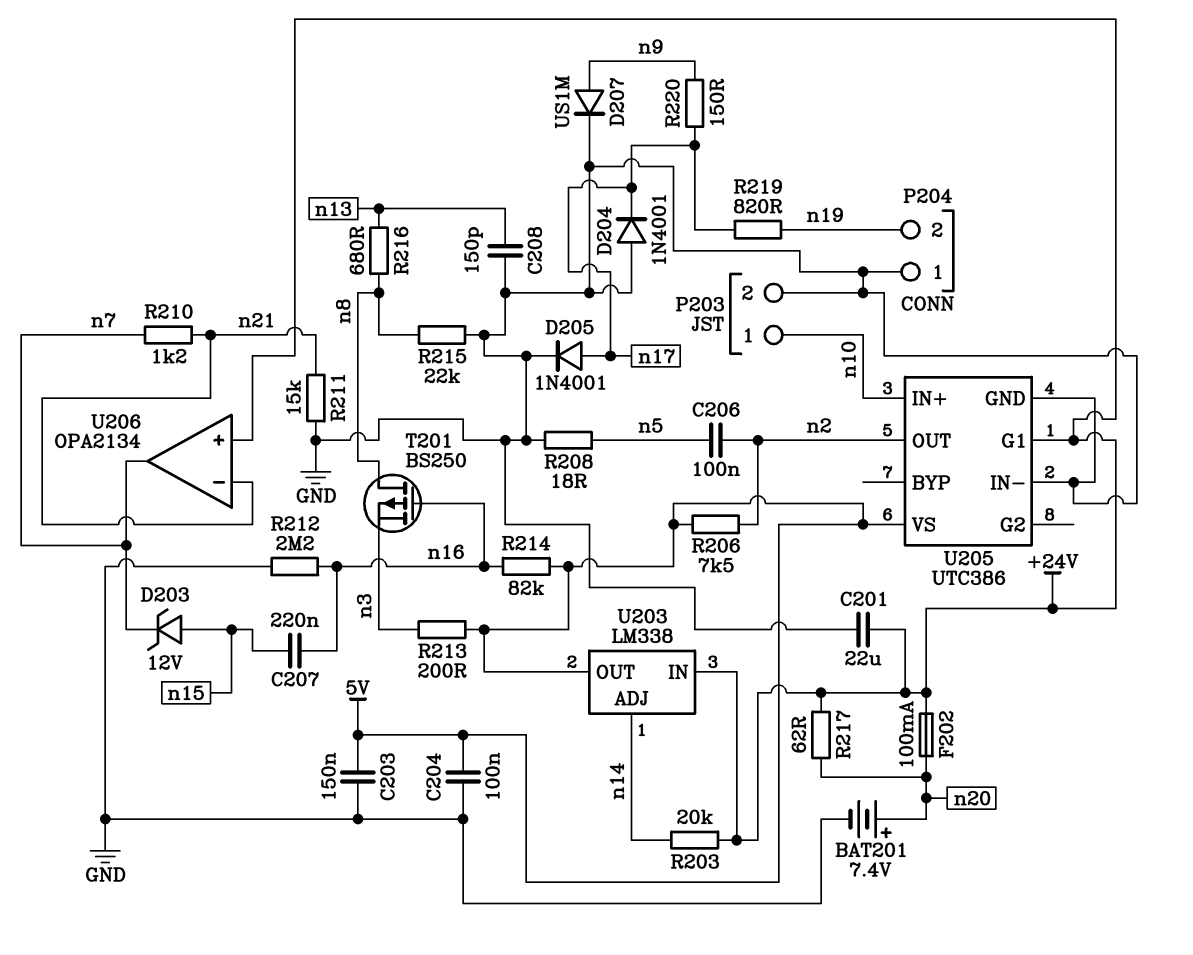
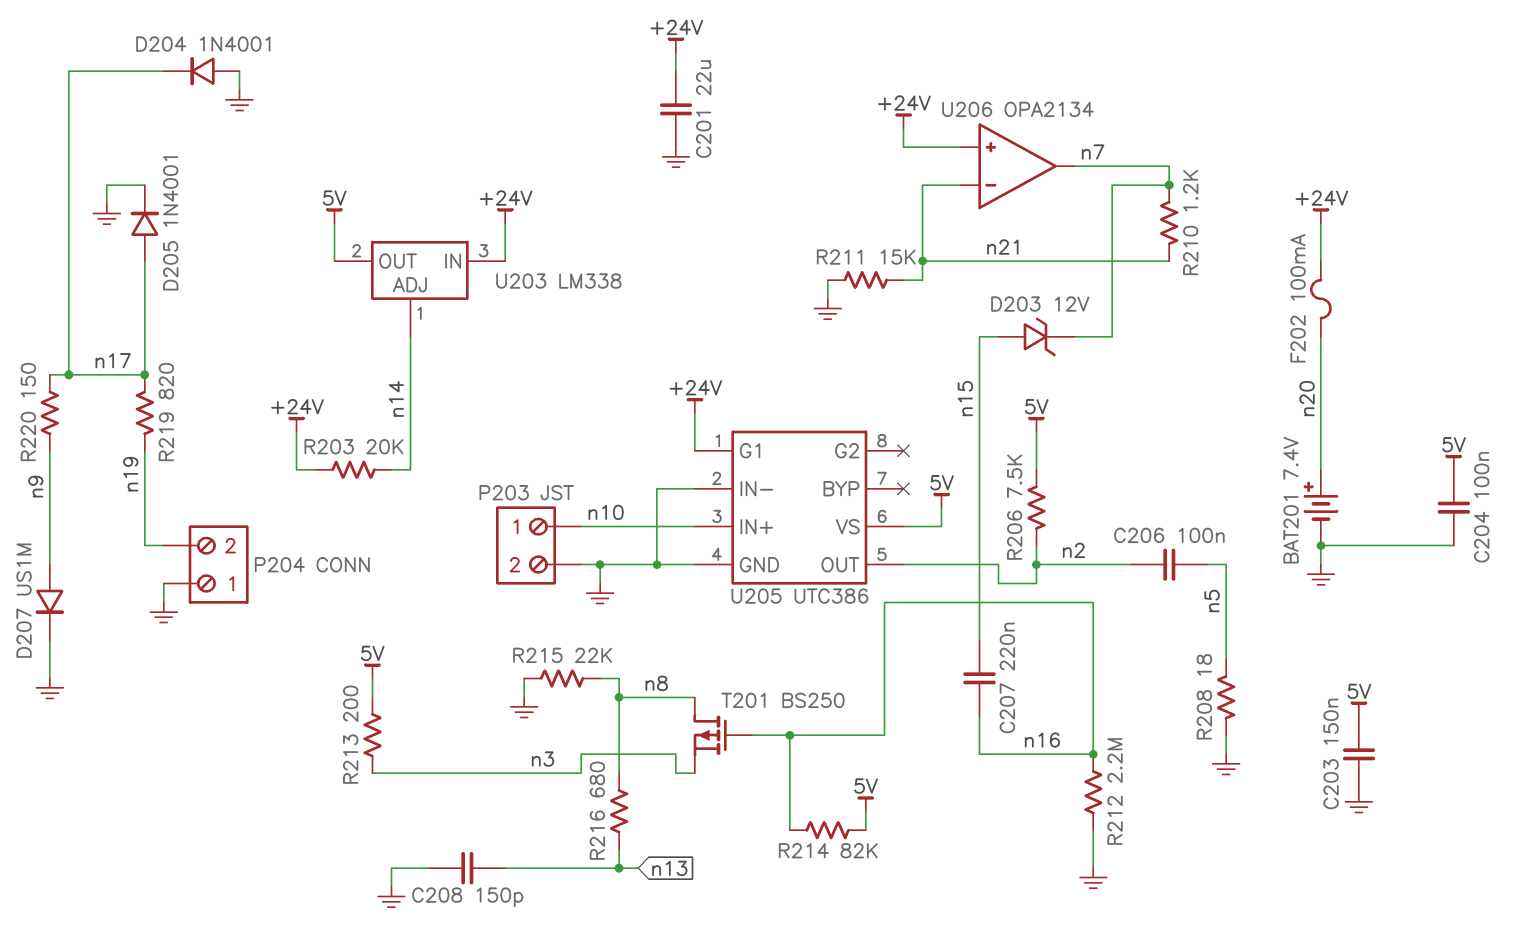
R217: 62 (+24V, n20) -> none

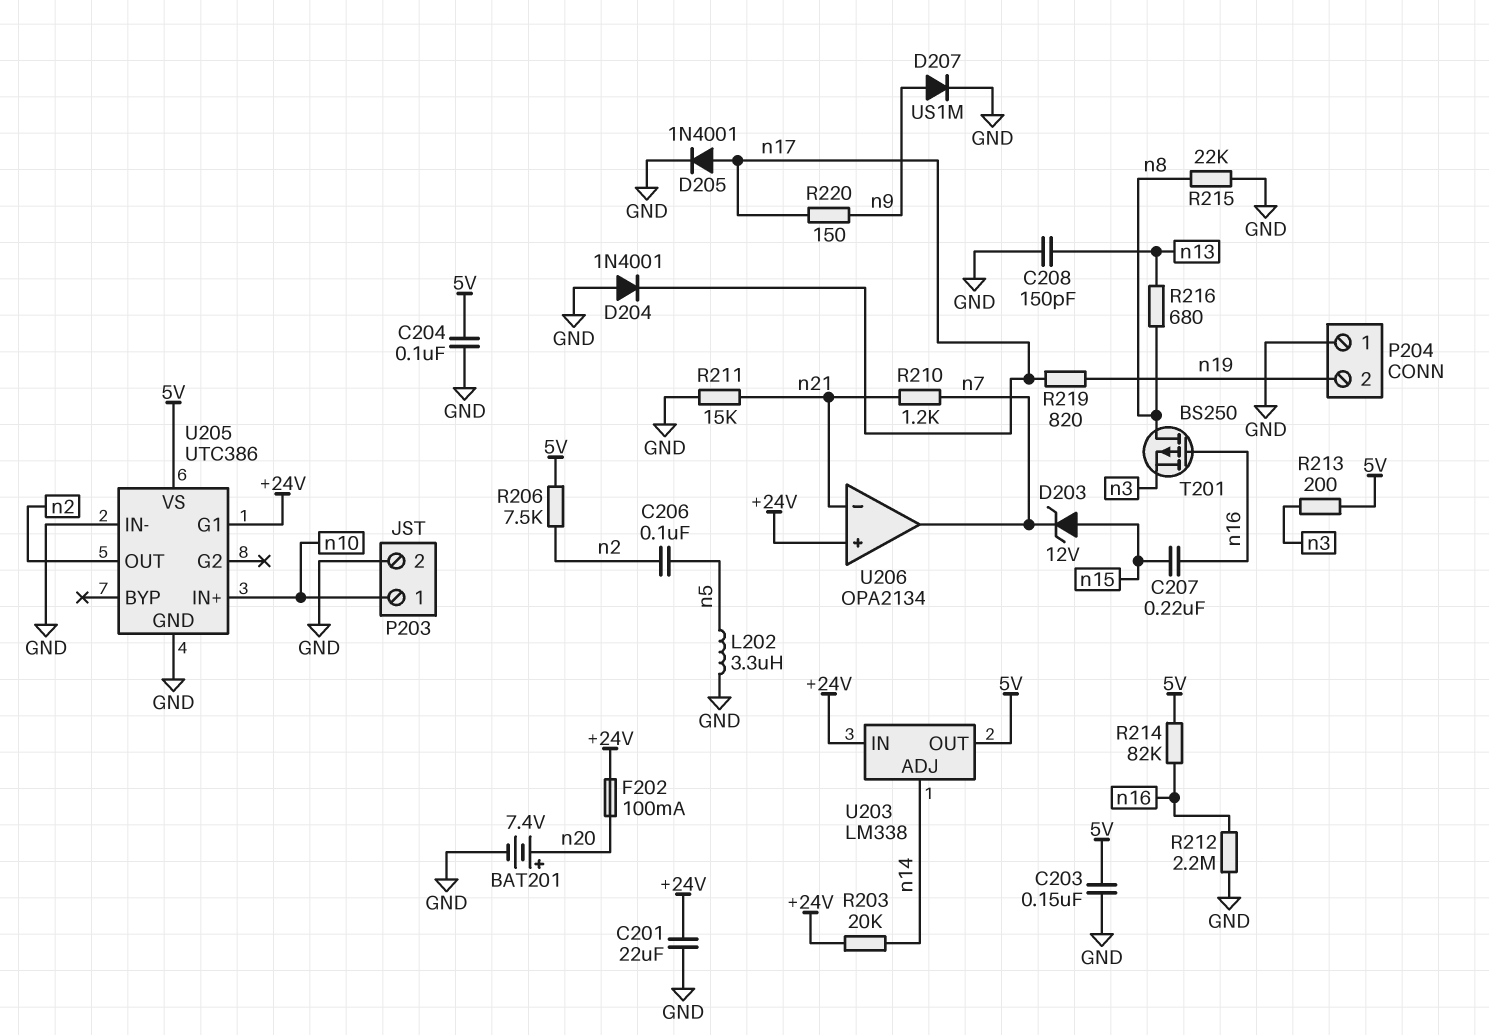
L202: none -> 3.3uH (GND, n5)
R208: 18 (GND, n5) -> none

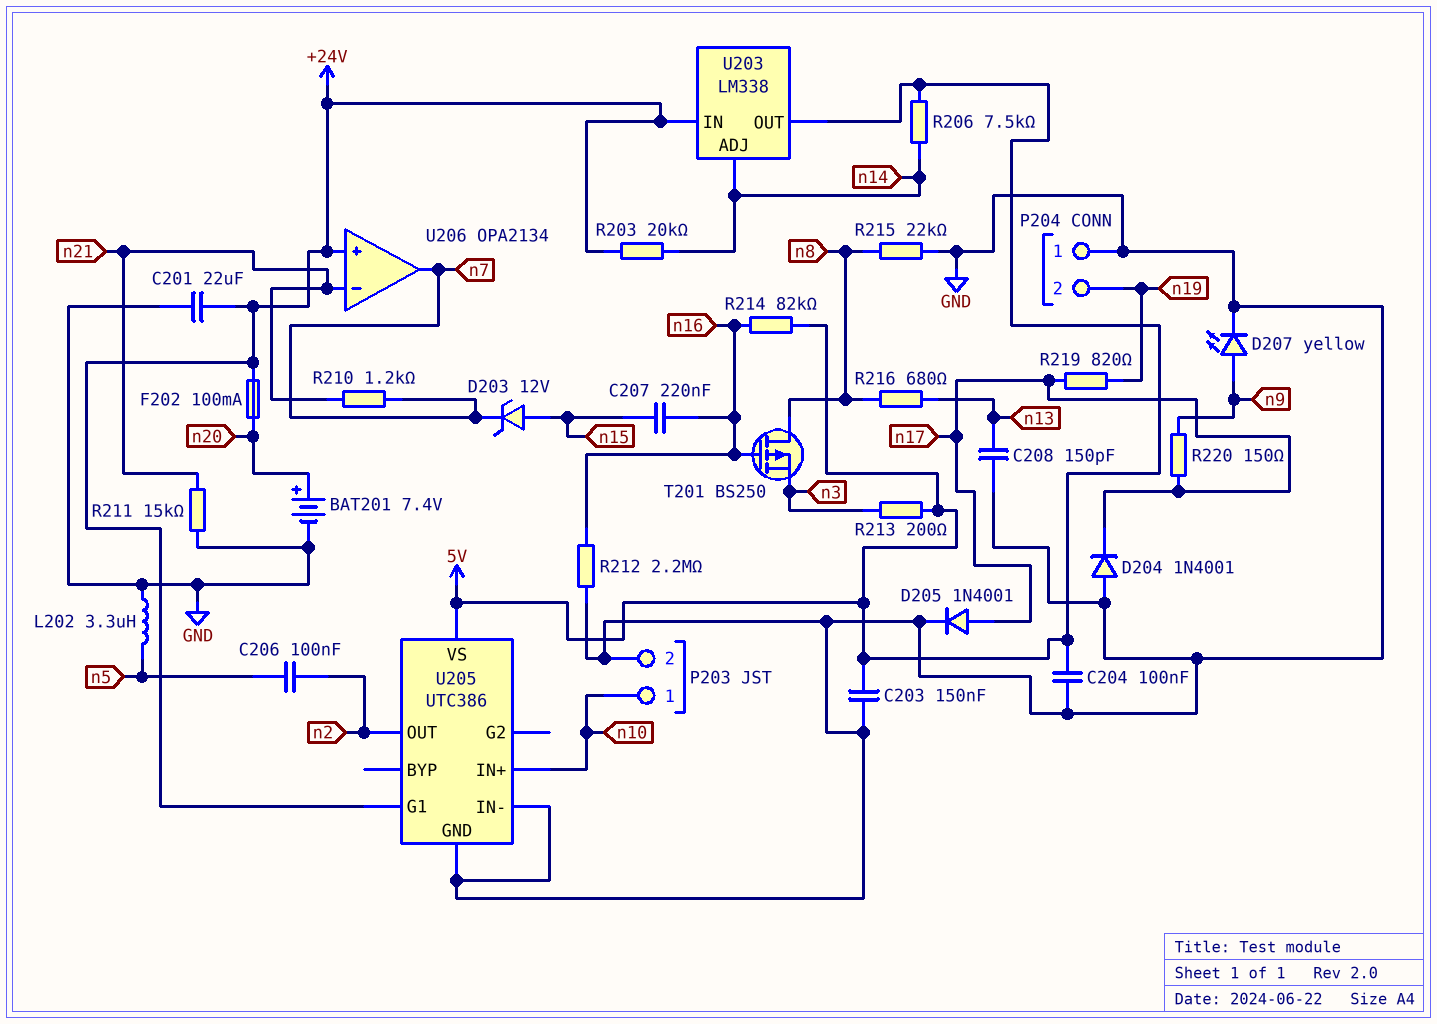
D207: diode US1M (A n9, K GND) -> LED yellow (A n9, K GND)
R206: 7.5k (5V, n2) -> 7.5k (5V, n14)

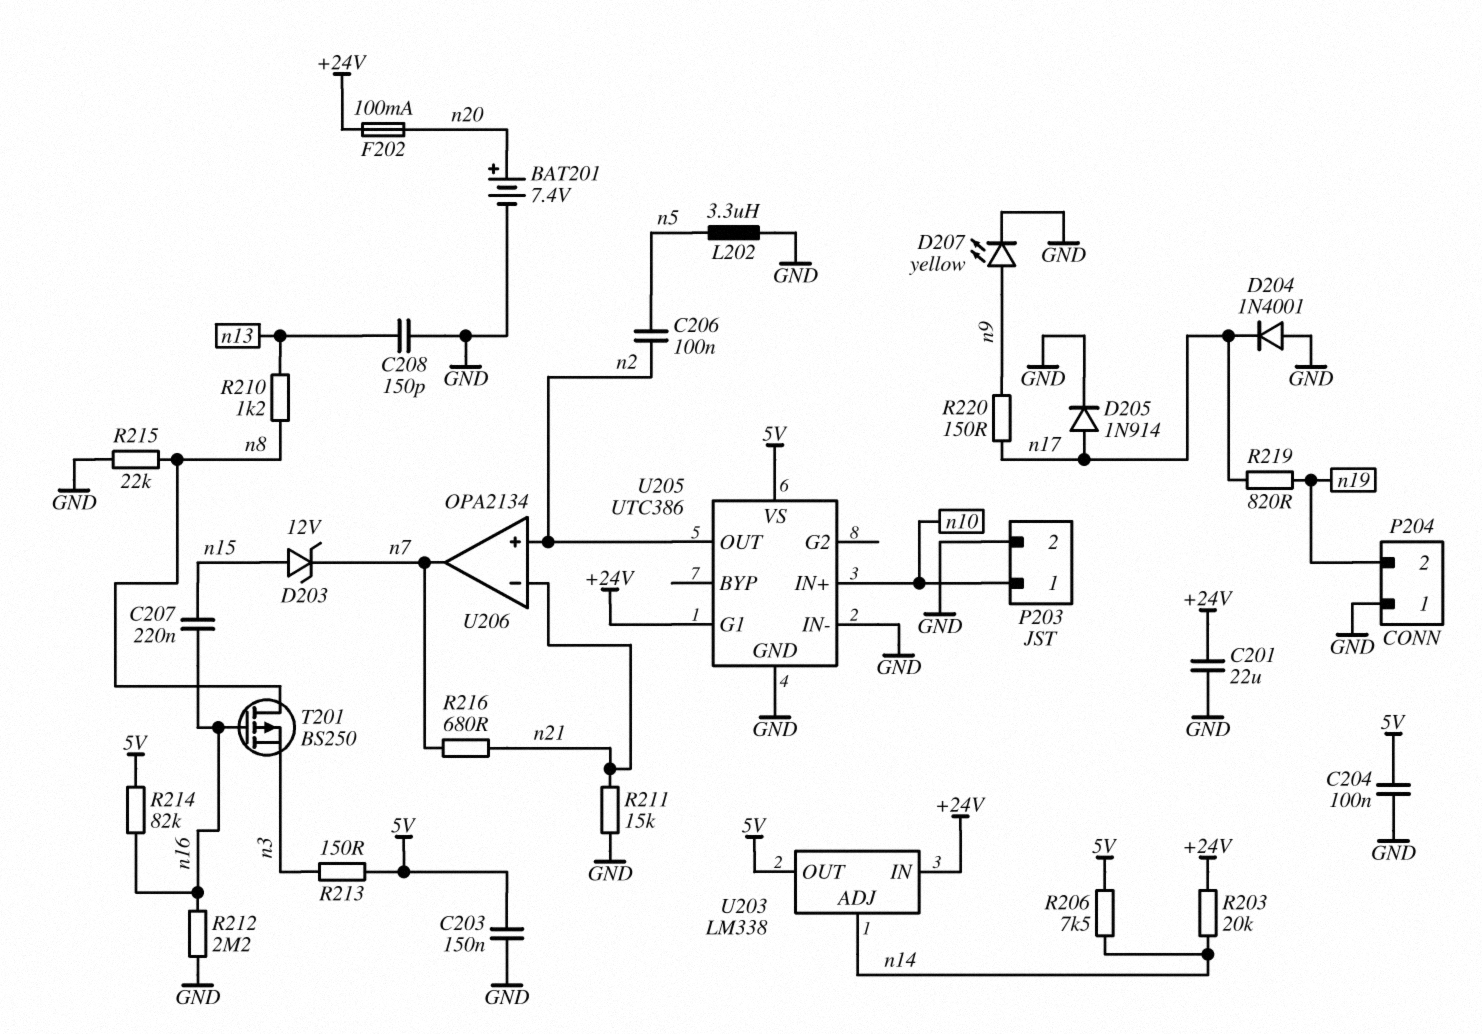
D205: diode 1N4001 (A n17, K GND) -> diode 1N914 (A n17, K GND)
R210: 1.2k (n7, n21) -> 1.2k (n8, n13)
R213: 200 (5V, n3) -> 150 (5V, n3)
R216: 680 (n8, n13) -> 680 (n7, n21)
U206 pin in+: +24V -> n2

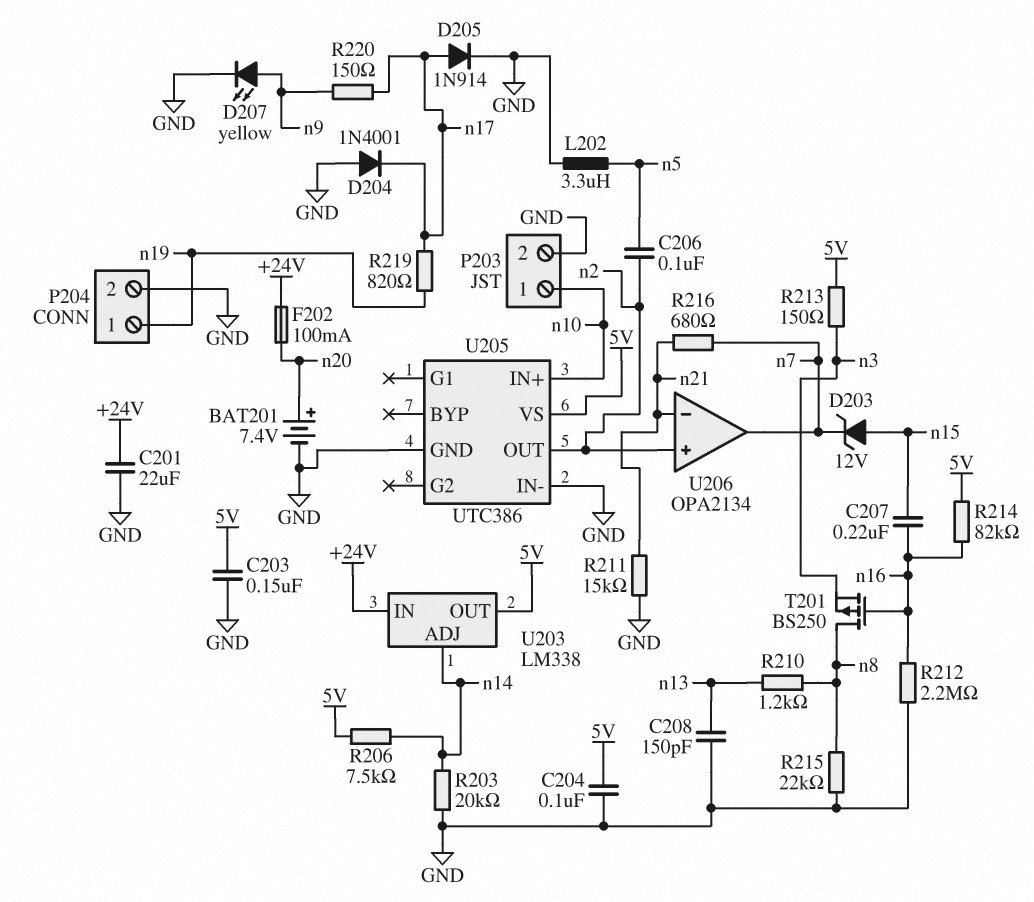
P204 pin 1: GND -> n19
P204 pin 2: n19 -> GND
R203: 20k (+24V, n14) -> 20k (GND, n14)
U205 pin G1: +24V -> none

